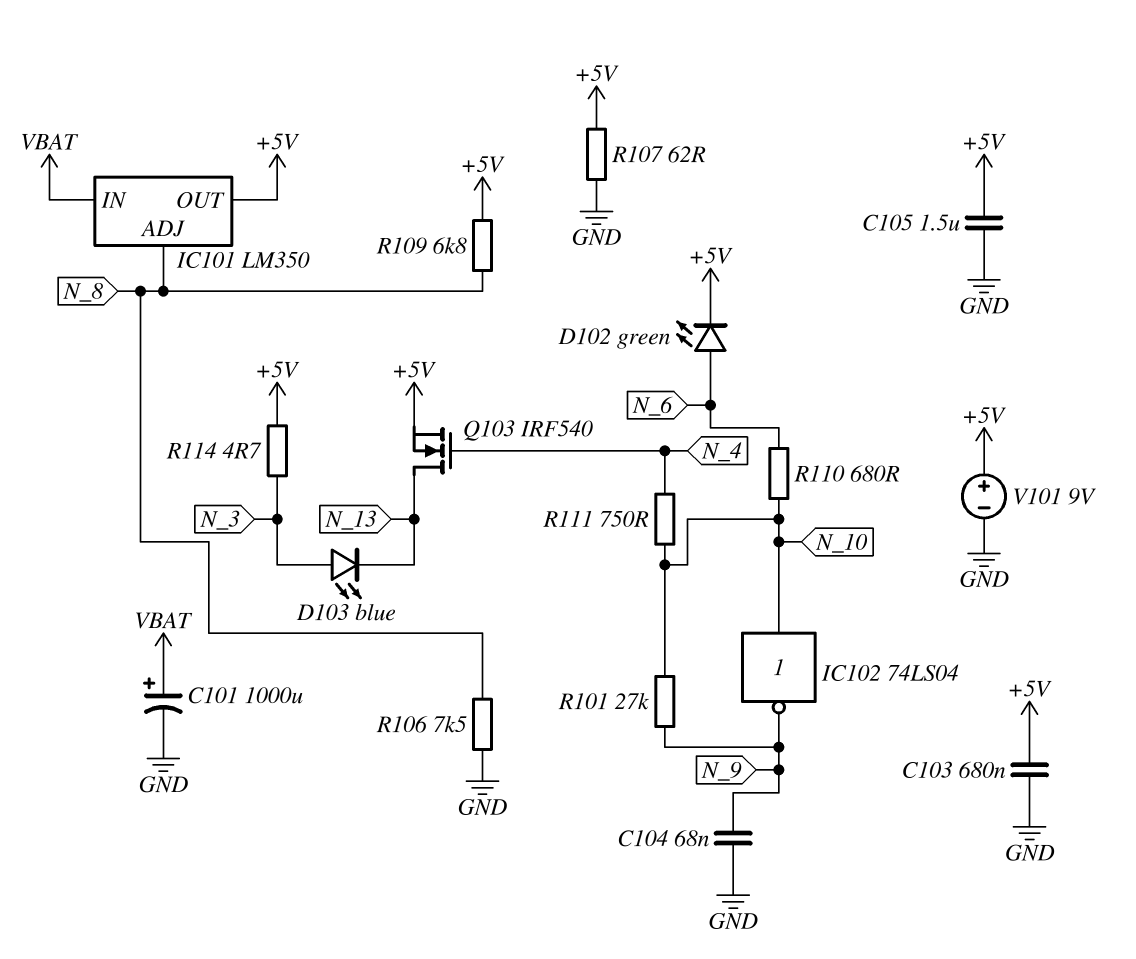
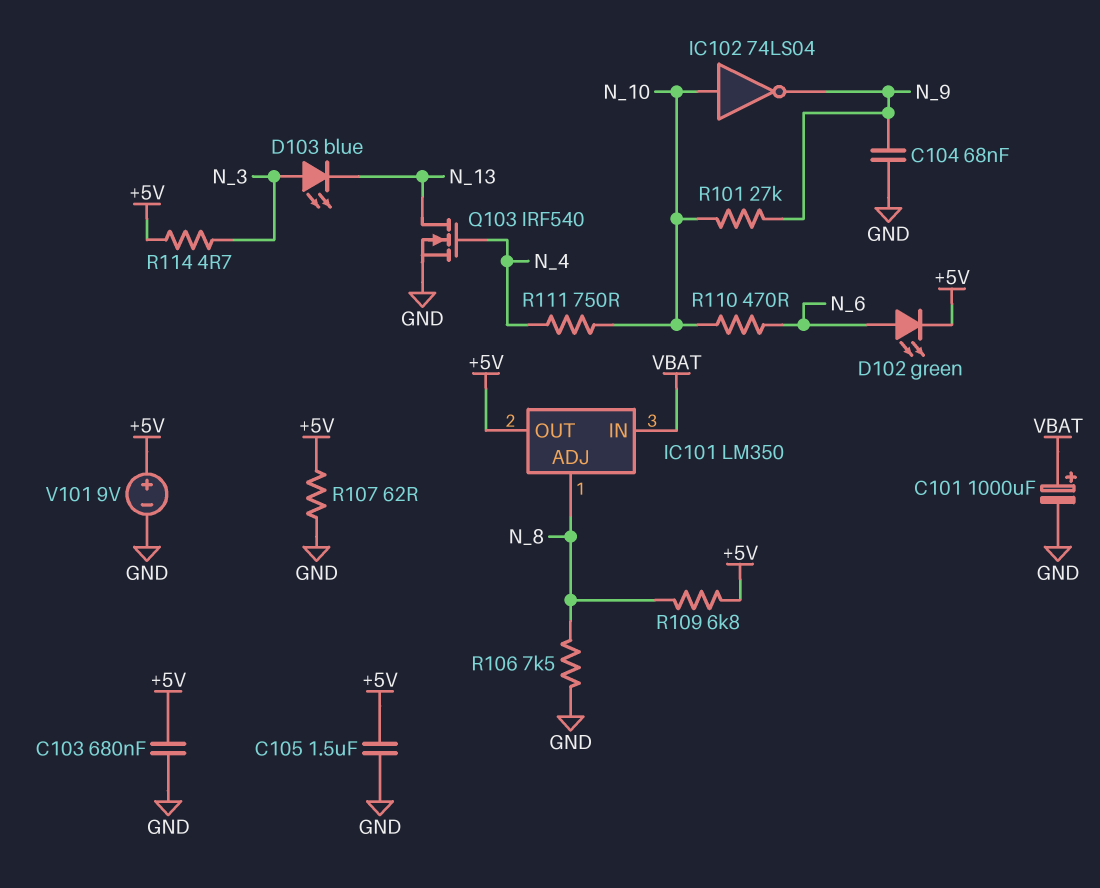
Q103: NMOS IRF540 (G N_4, D N_13, S +5V) -> NMOS IRF540 (G N_4, D N_13, S GND)
R110: 680 (N_6, N_10) -> 470 (N_6, N_10)

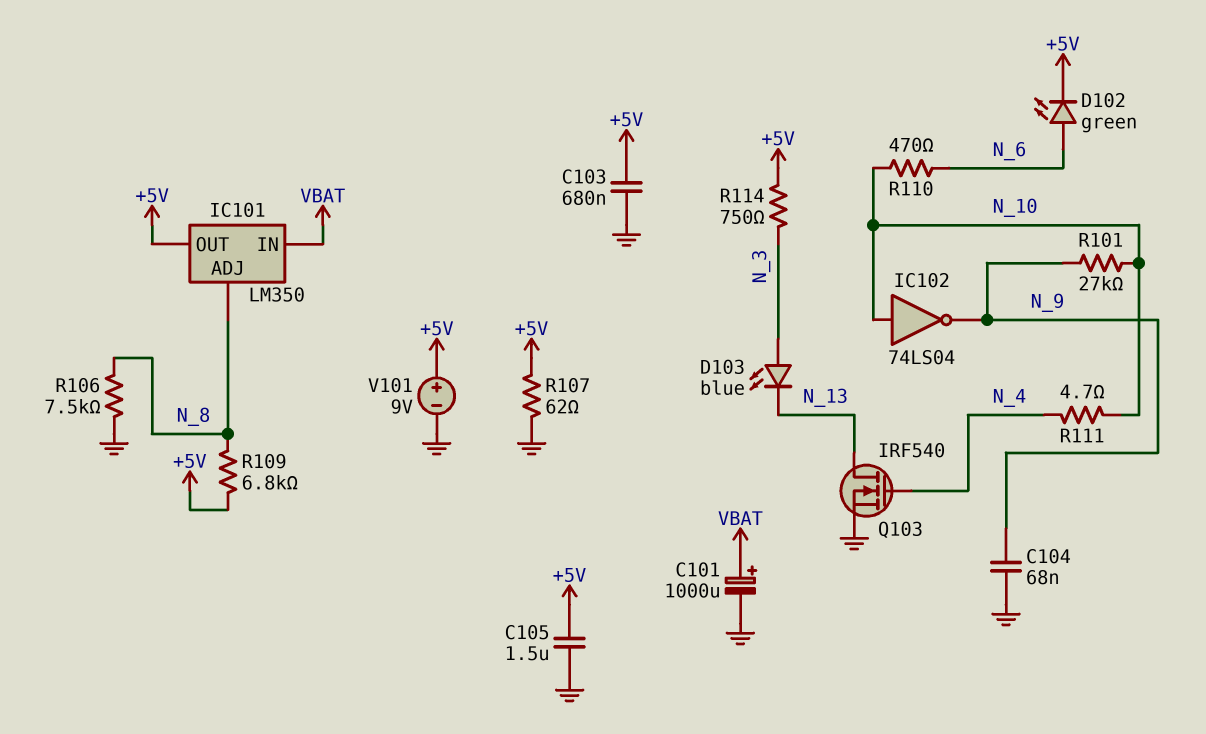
R111: 750 (N_4, N_10) -> 4.7 (N_4, N_10)
R114: 4.7 (+5V, N_3) -> 750 (+5V, N_3)

